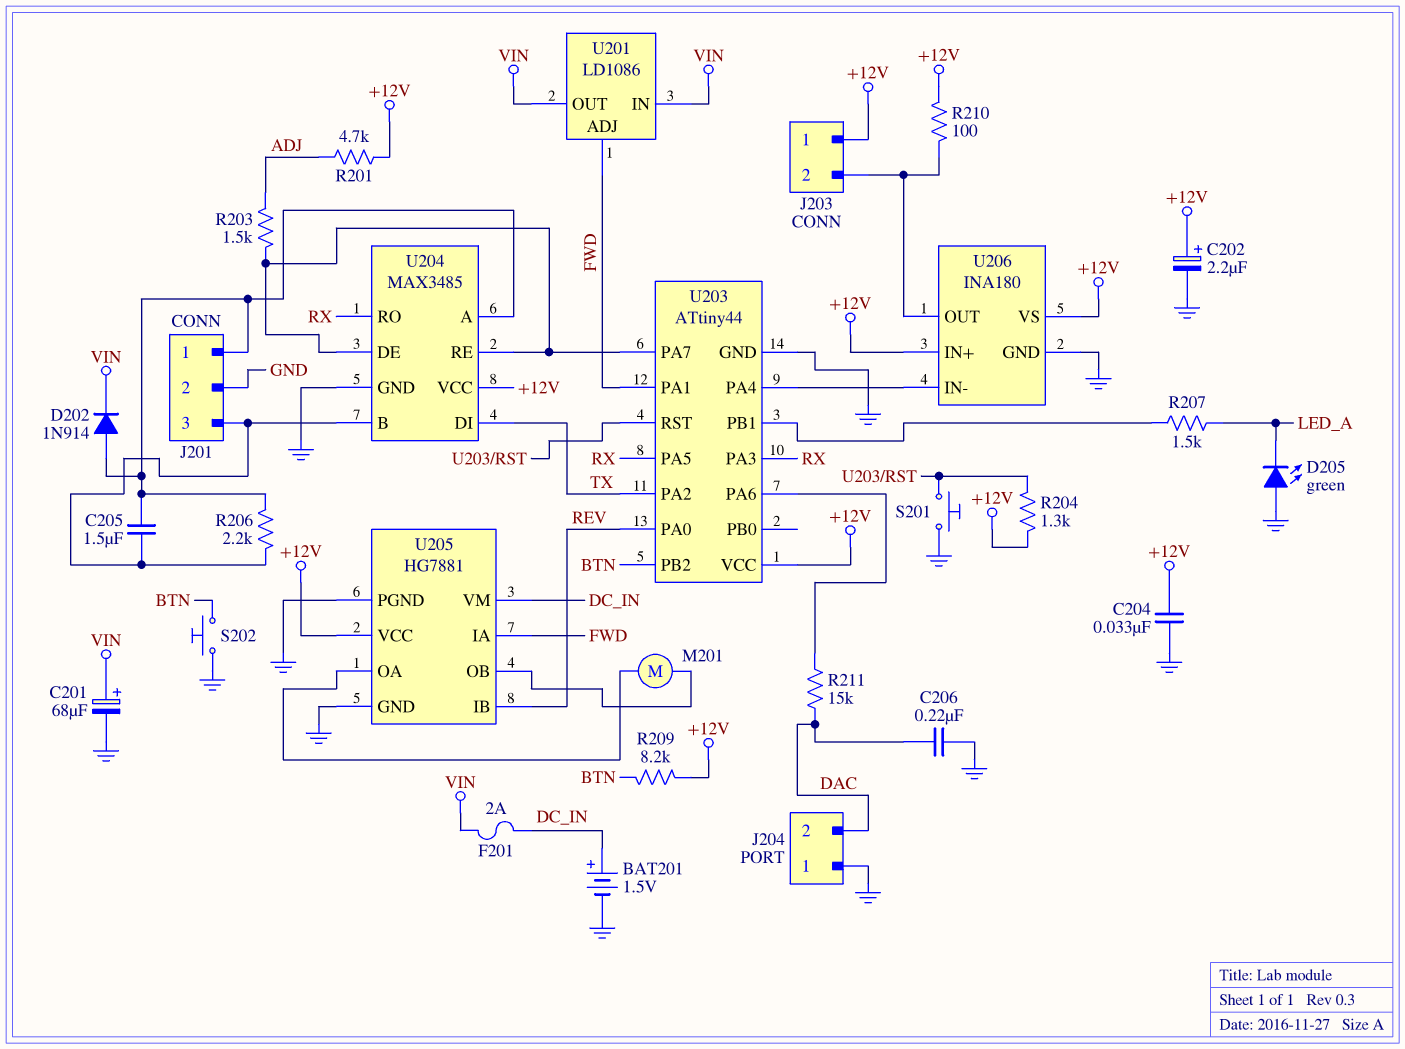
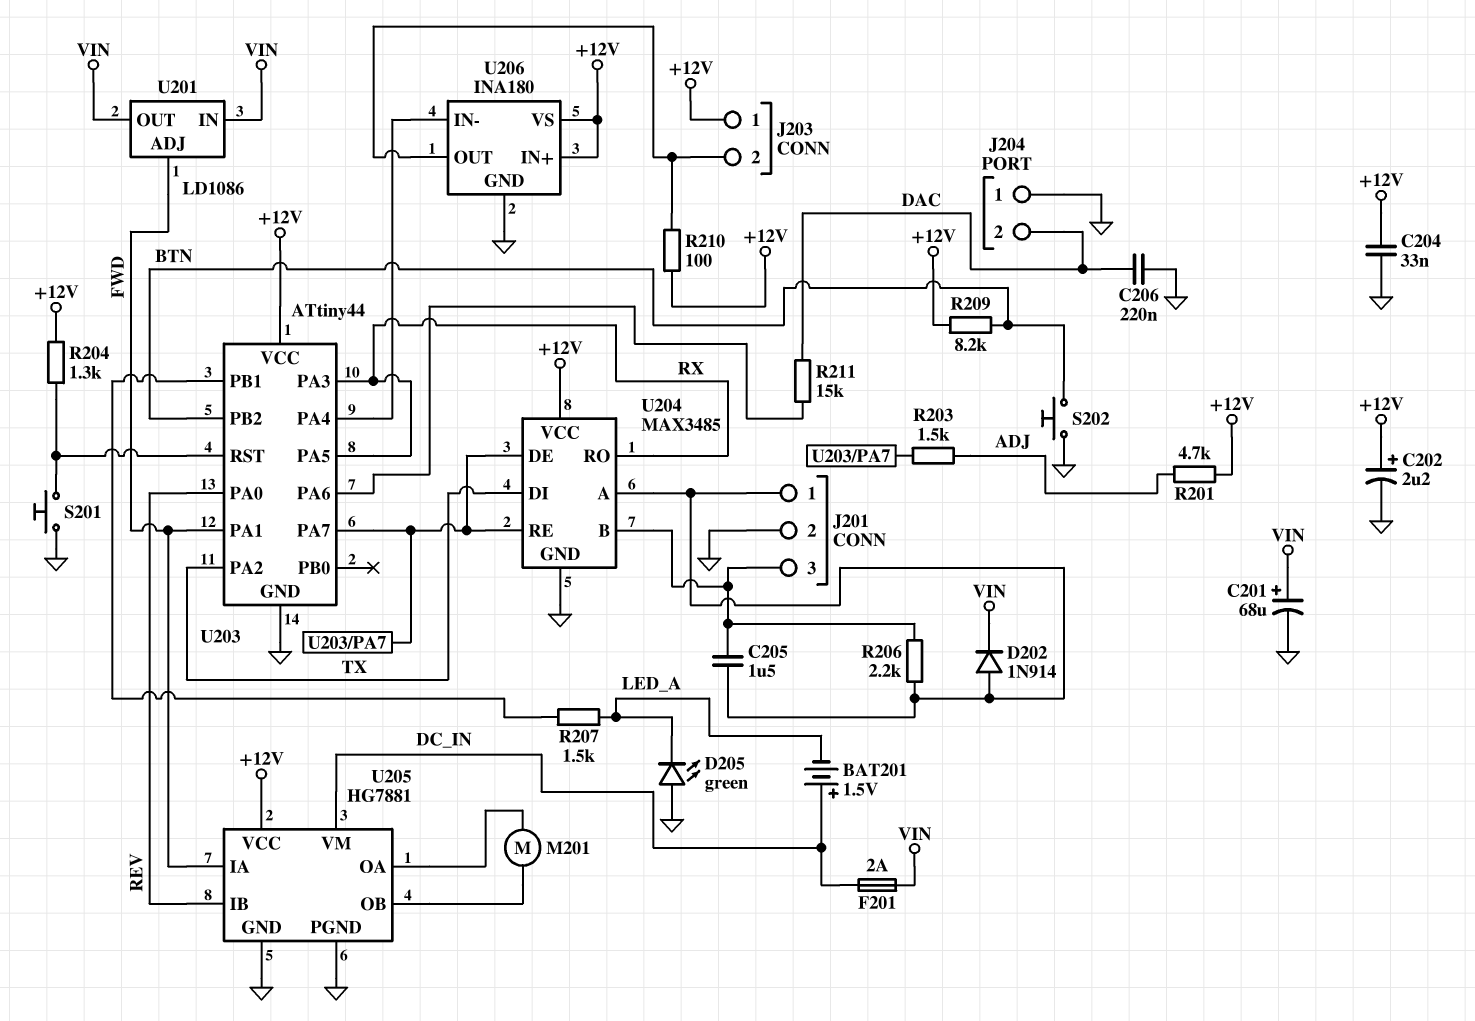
BAT201: 1.5V (plus DC_IN, minus GND) -> 1.5V (plus DC_IN, minus LED_A)

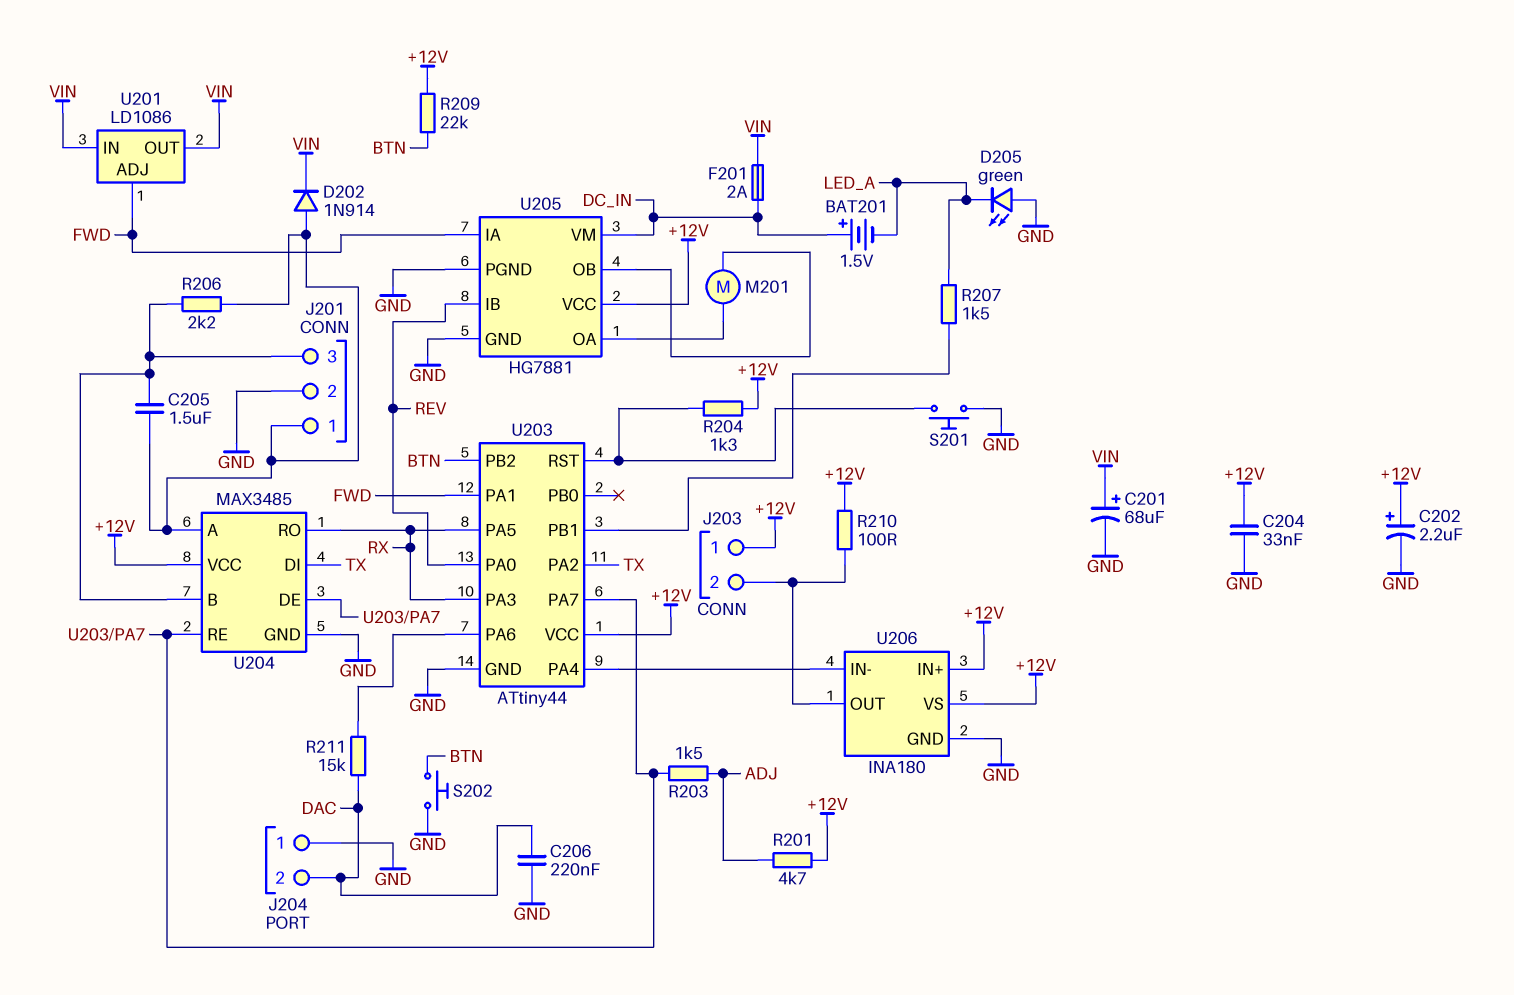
R209: 8.2k (+12V, BTN) -> 22k (+12V, BTN)

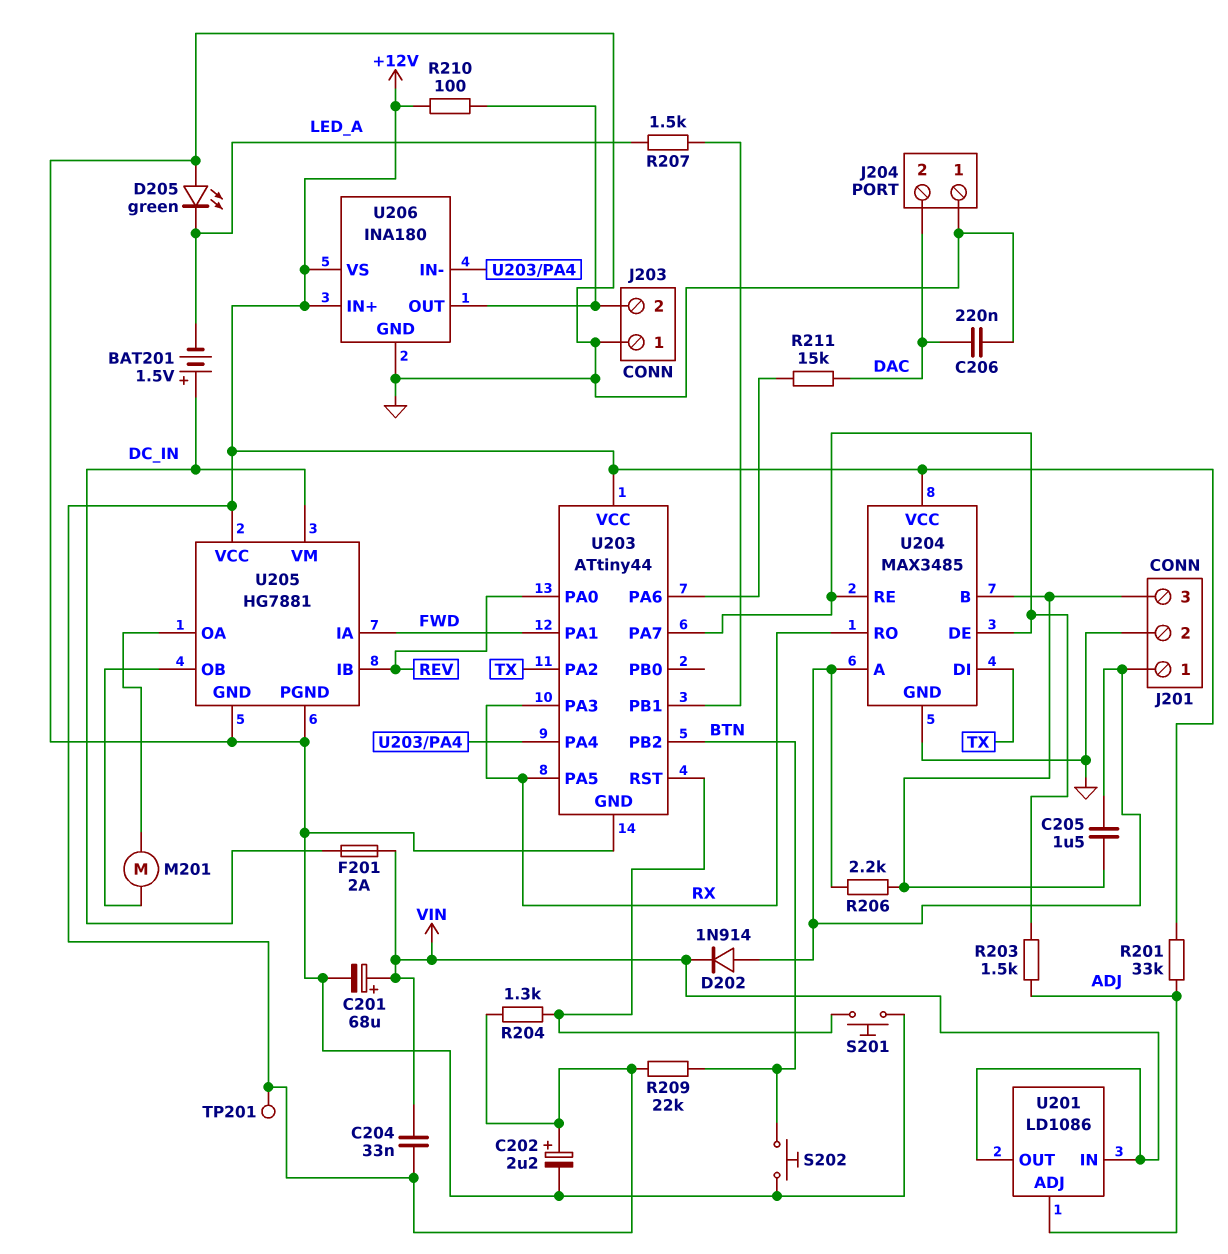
C204: 33nF (+12V, GND) -> 33nF (+12V, VIN)
J203 pin 1: +12V -> GND
R201: 4.7k (+12V, ADJ) -> 33k (+12V, ADJ)
TP201: none -> test point (+12V)
U201 pin ADJ: FWD -> ADJ

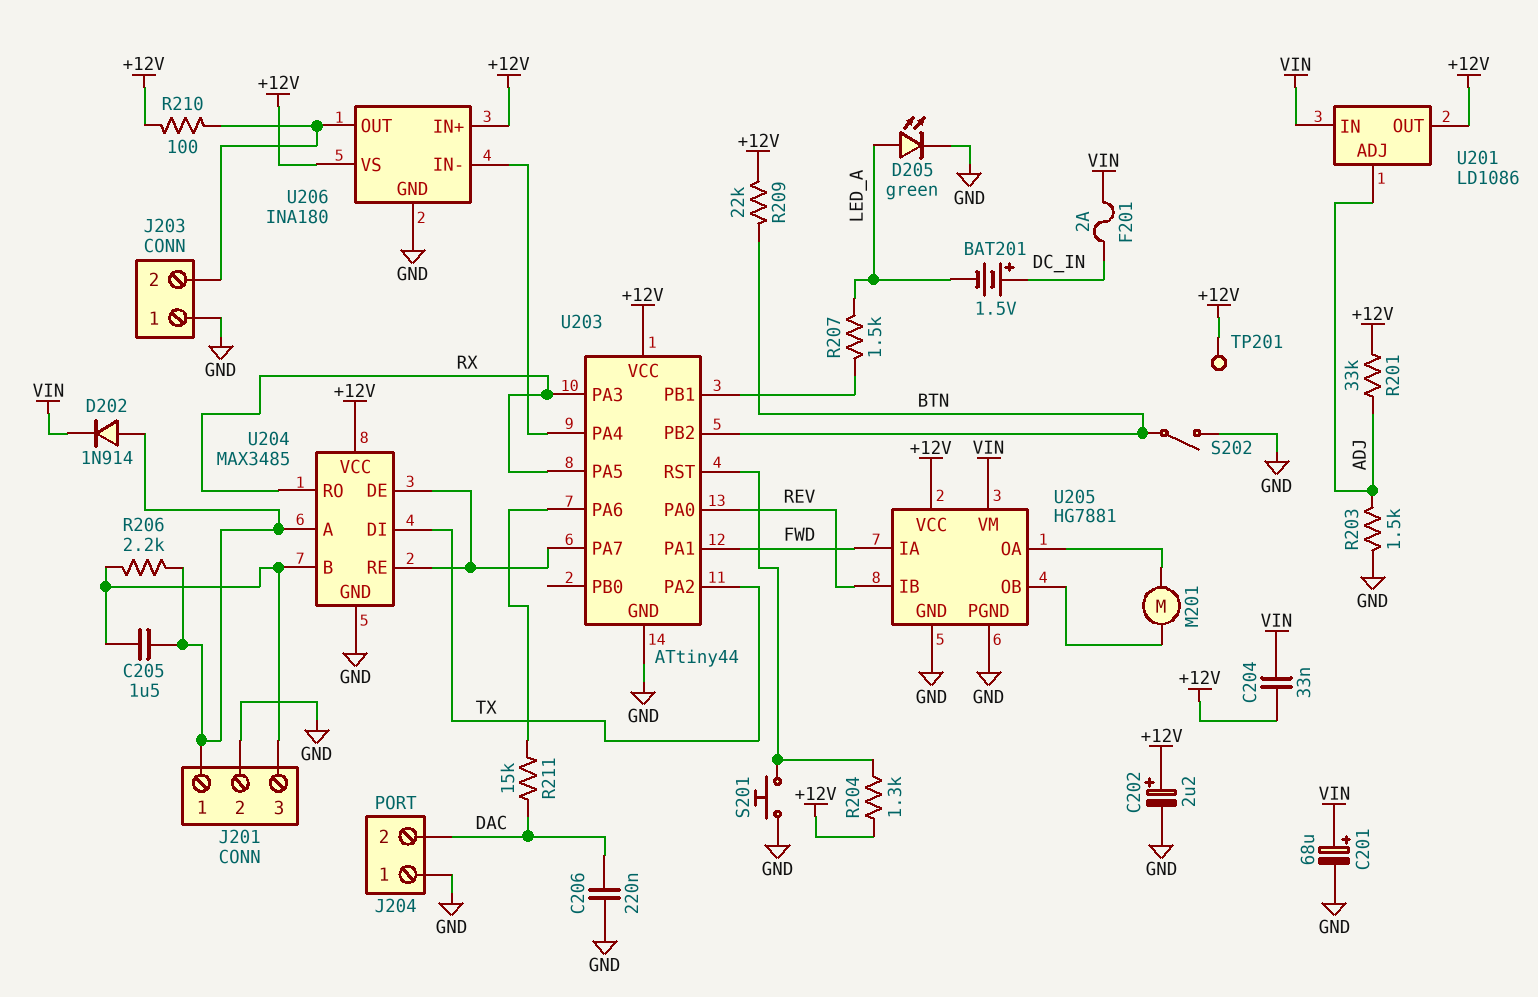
D205: LED green (A GND, K LED_A) -> LED green (A LED_A, K GND)
R203: 1.5k (ADJ, U203/PA7) -> 1.5k (ADJ, GND)
S202: button (BTN, GND) -> switch (BTN, GND)
U201 pin OUT: VIN -> +12V
U205 pin VM: DC_IN -> VIN

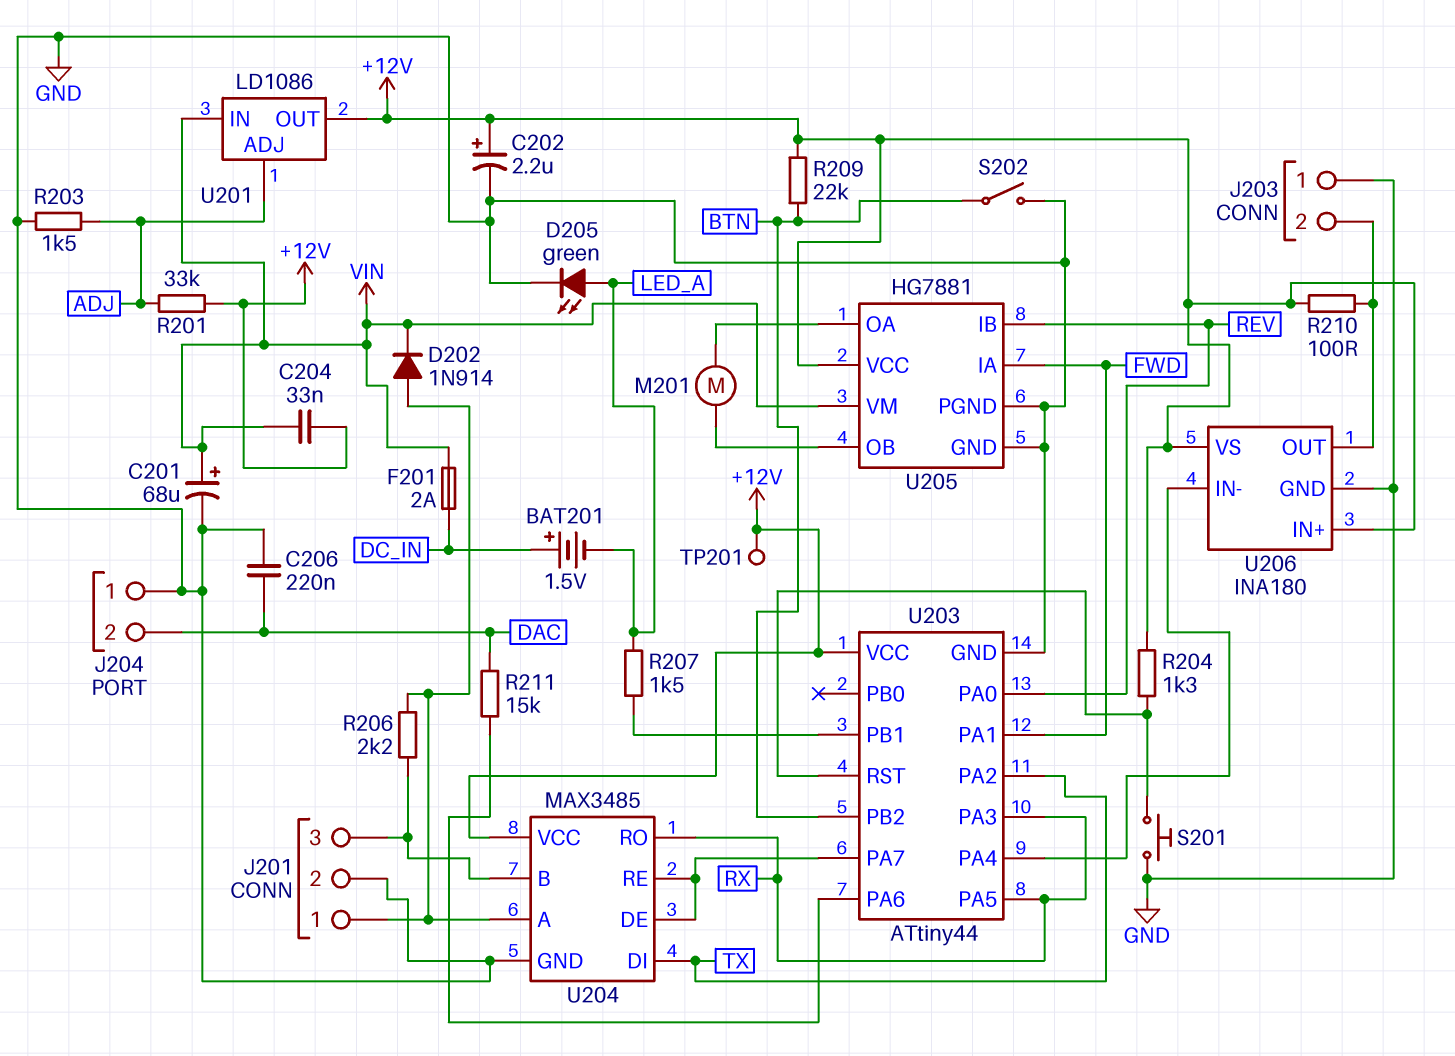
C205: 1.5uF (J201/1, J201/3) -> none

